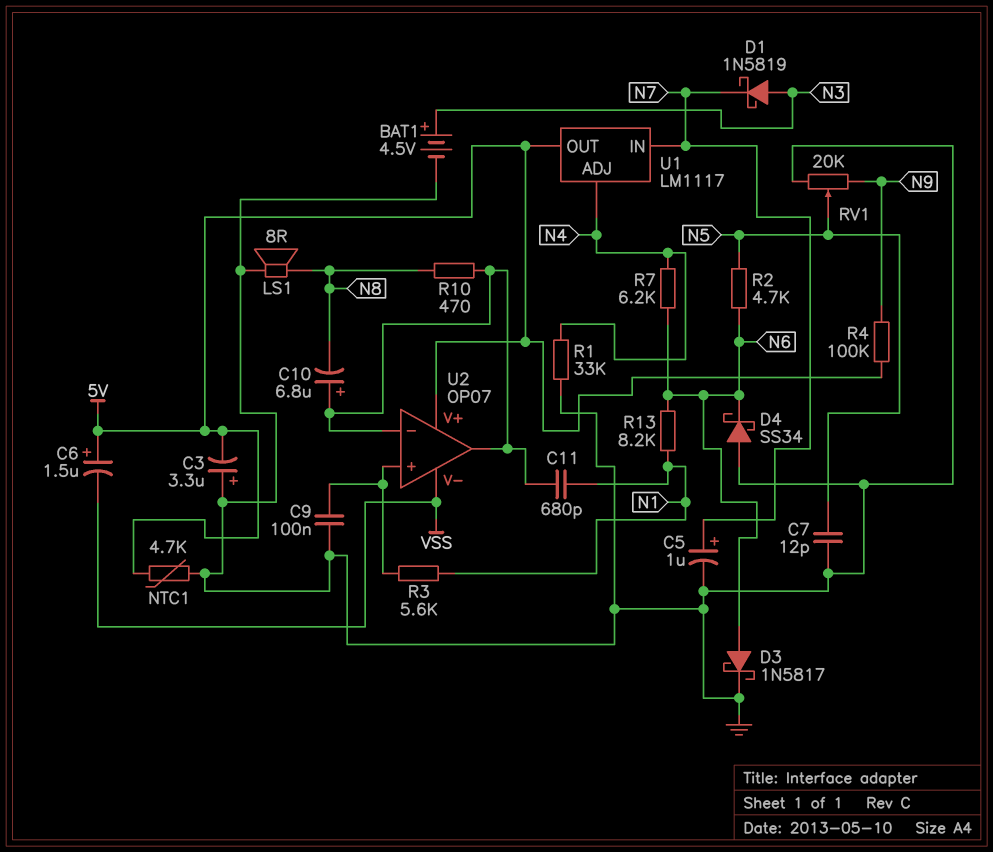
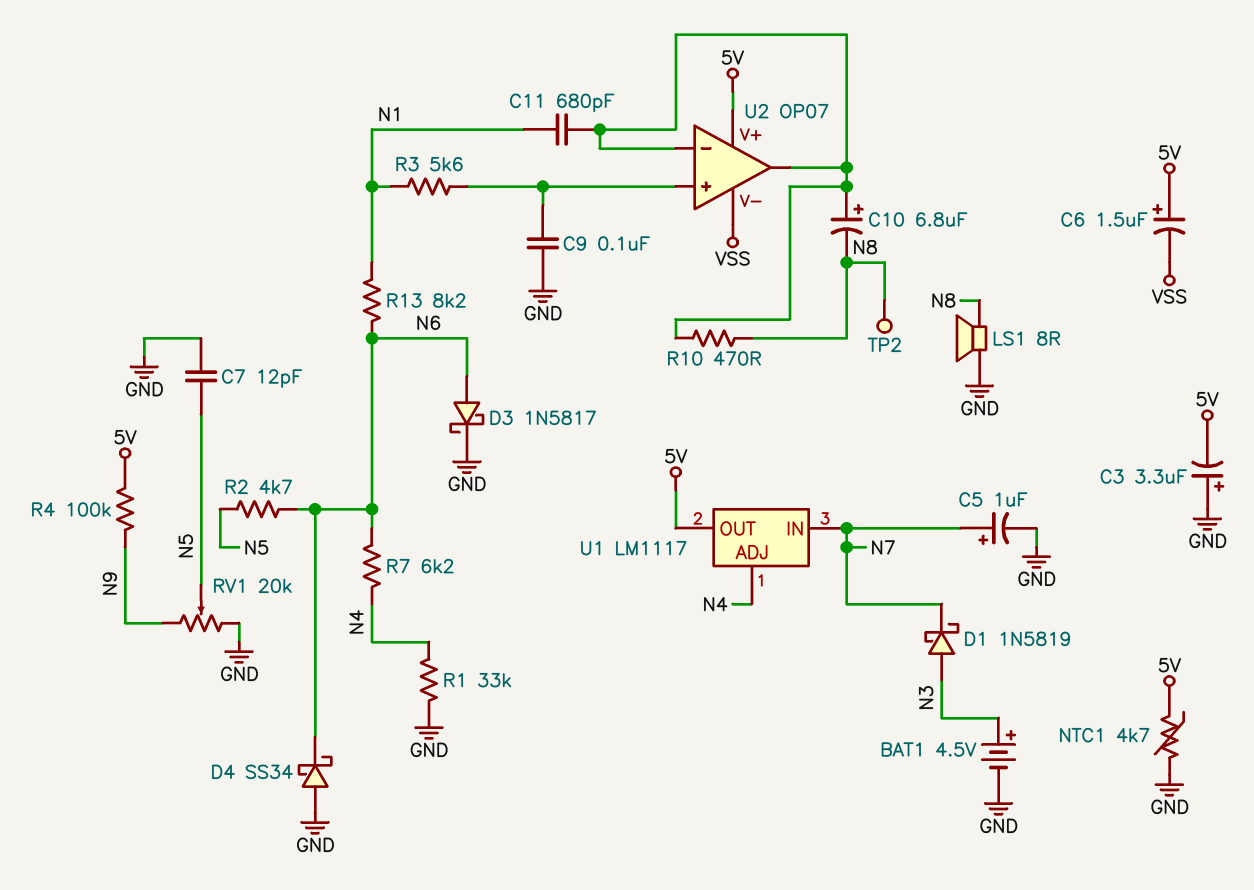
TP2: none -> test point (N8)

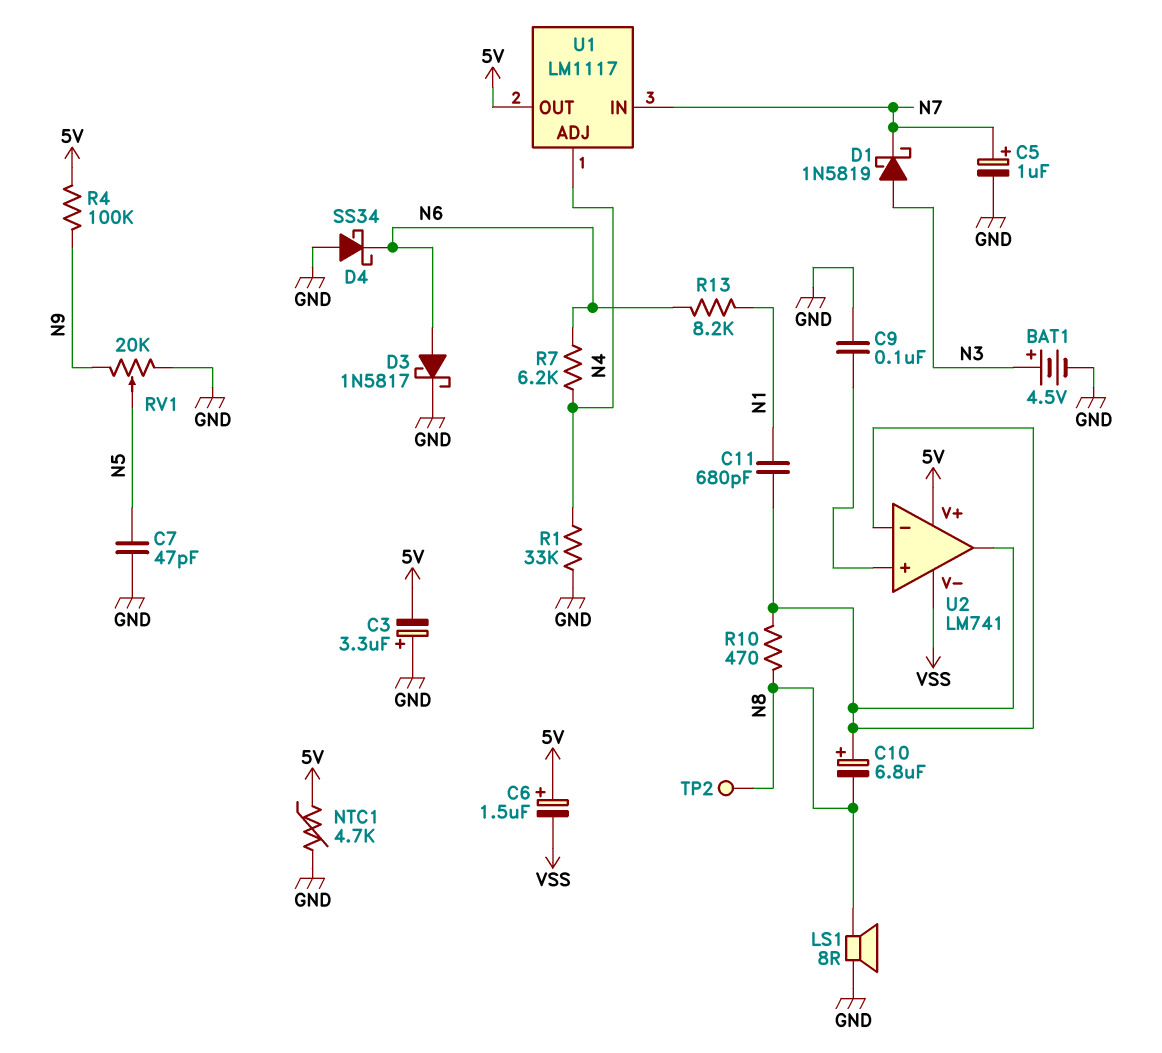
C7: 12pF (GND, N5) -> 47pF (GND, N5)
R2: 4.7k (N5, N6) -> none
R3: 5.6k (N1, U2/in+) -> none
U2: OP07 -> LM741

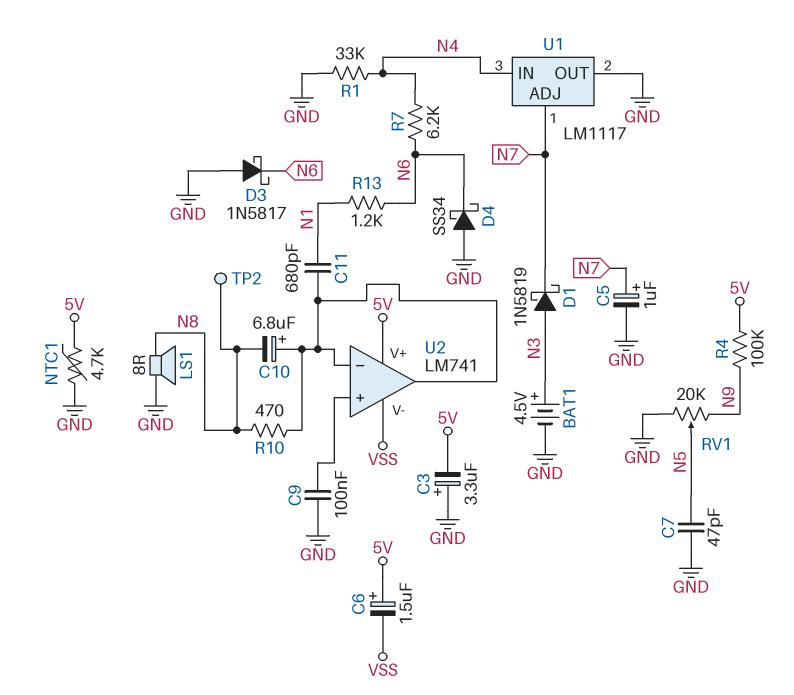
D3: schottky 1N5817 (A N6, K GND) -> schottky 1N5817 (A GND, K N6)
R13: 8.2k (N1, N6) -> 1.2k (N1, N6)
U1 pin ADJ: N4 -> N7
U1 pin IN: N7 -> N4
U1 pin OUT: 5V -> GND

